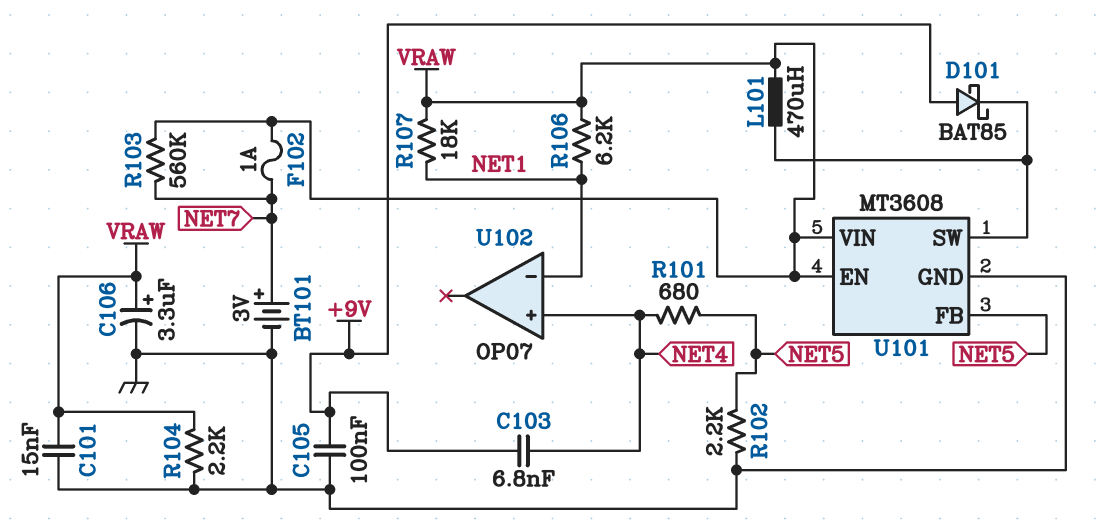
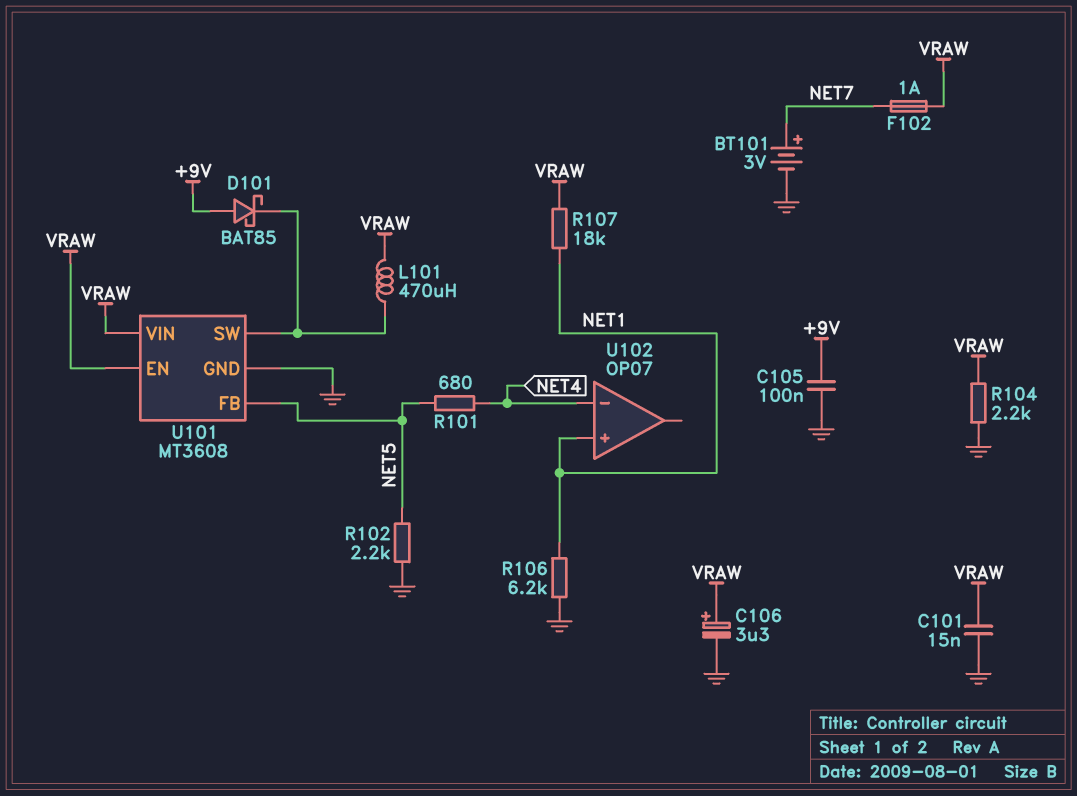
C103: 6.8nF (+9V, NET4) -> none
R103: 560k (NET7, VRAW) -> none
R106: 6.2k (NET1, VRAW) -> 6.2k (GND, NET1)
U102 pin in+: NET4 -> NET1
U102 pin in-: NET1 -> NET4

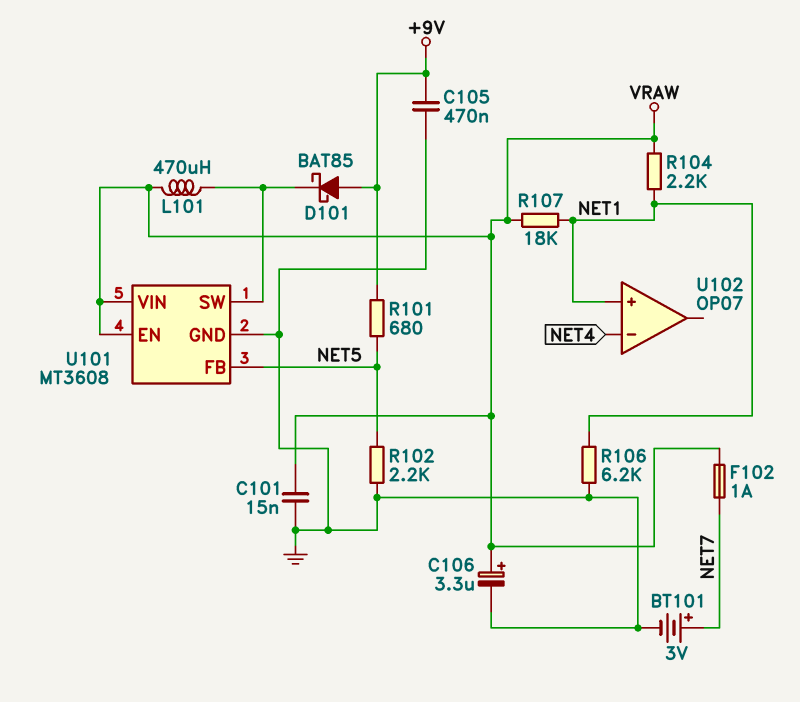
C105: 100nF (+9V, GND) -> 470nF (+9V, GND)
R101: 680 (NET4, NET5) -> 680 (+9V, NET5)
R104: 2.2k (GND, VRAW) -> 2.2k (NET1, VRAW)

